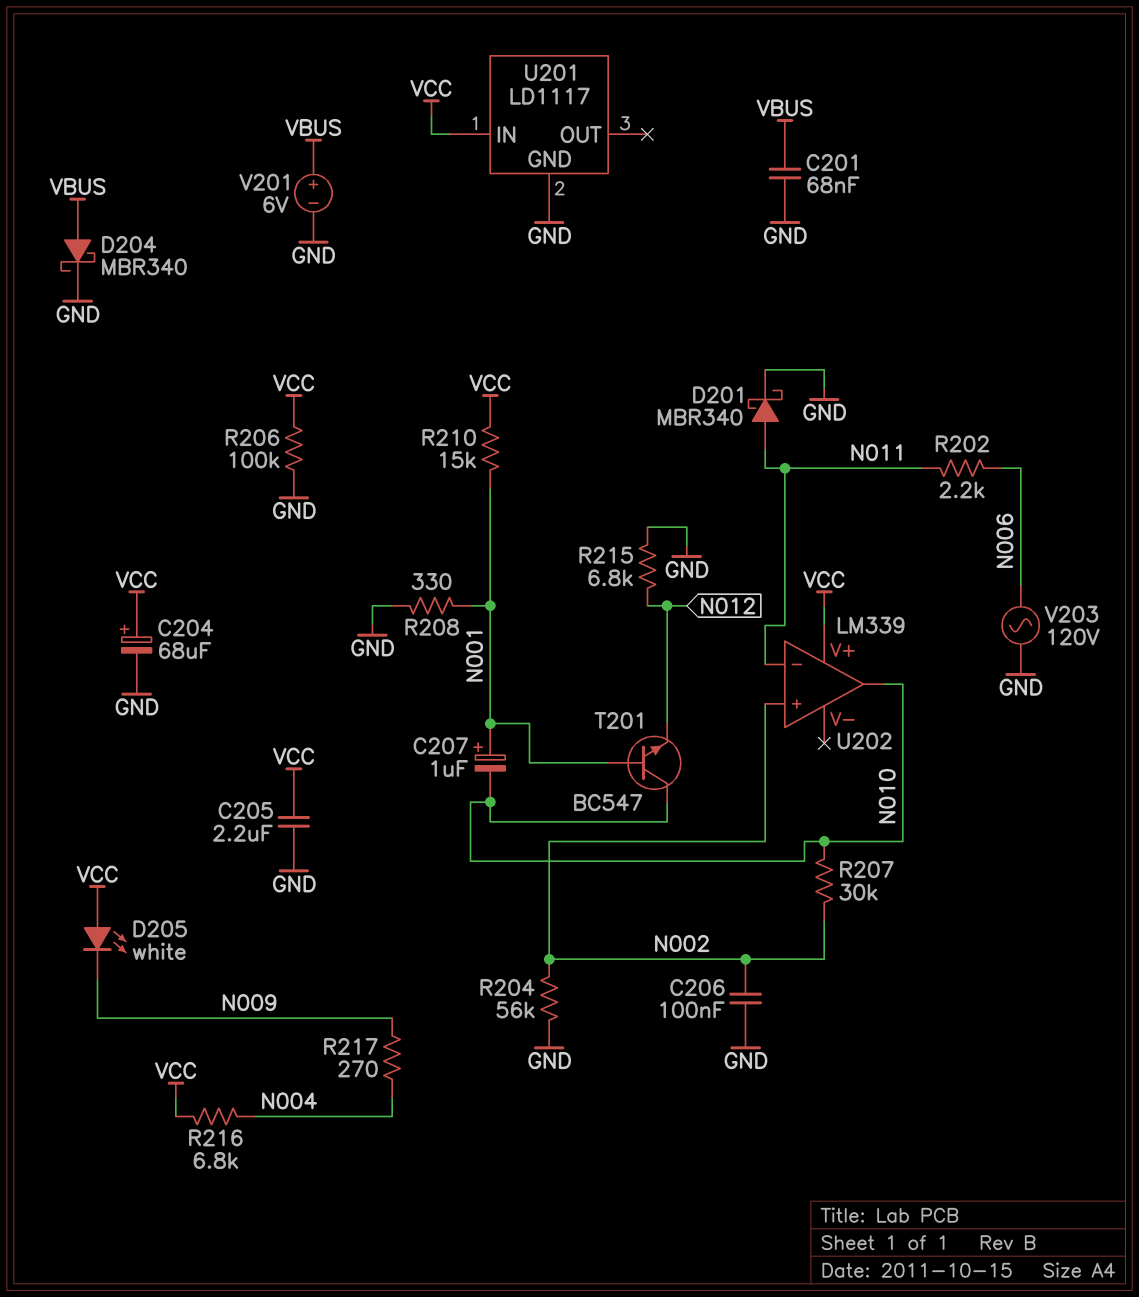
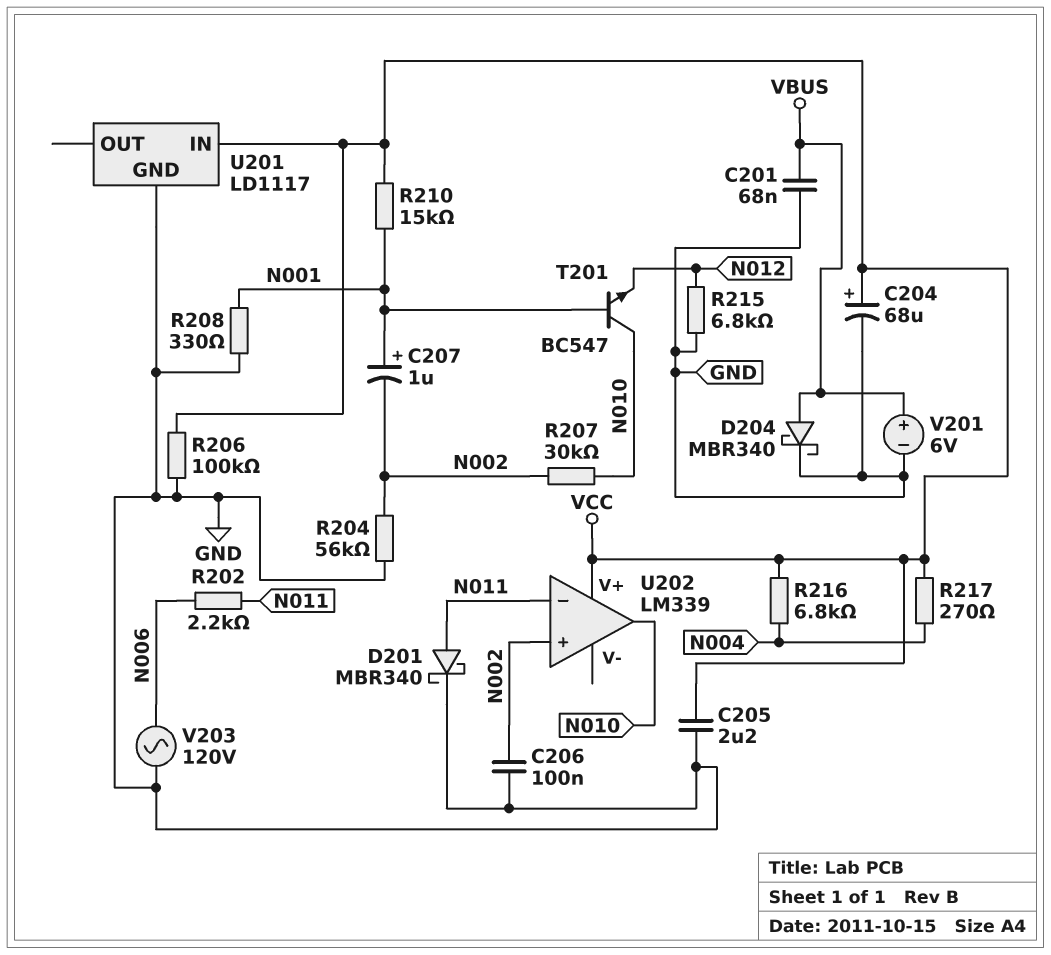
C207: 1uF (plus N001, minus N010) -> 1uF (plus N001, minus N002)
D205: LED white (A VCC, K N009) -> none
R217: 270 (N004, N009) -> 270 (N004, VCC)

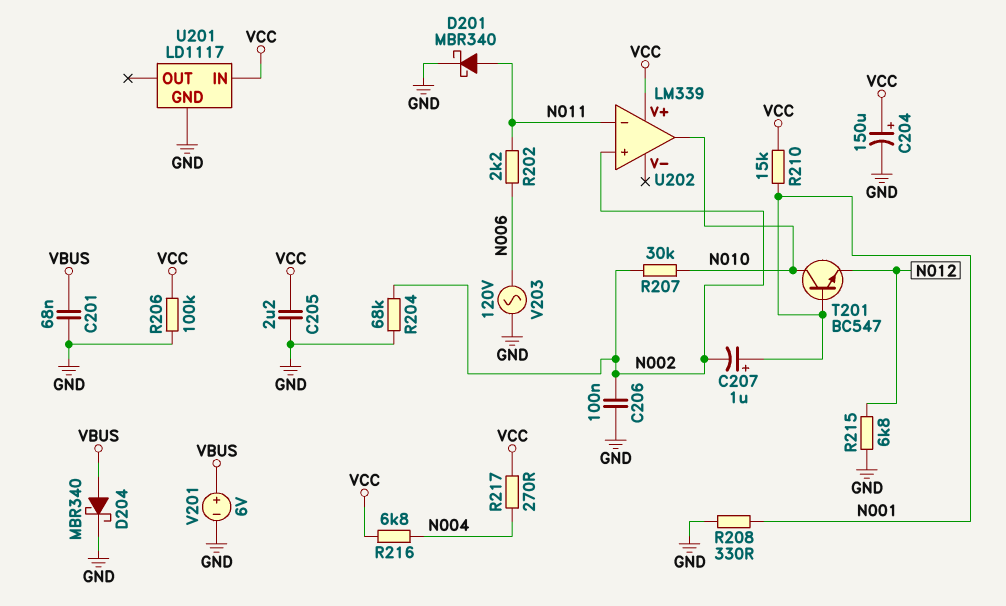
C204: 68uF (plus VCC, minus GND) -> 150uF (plus VCC, minus GND)
R204: 56k (GND, N002) -> 68k (GND, N002)

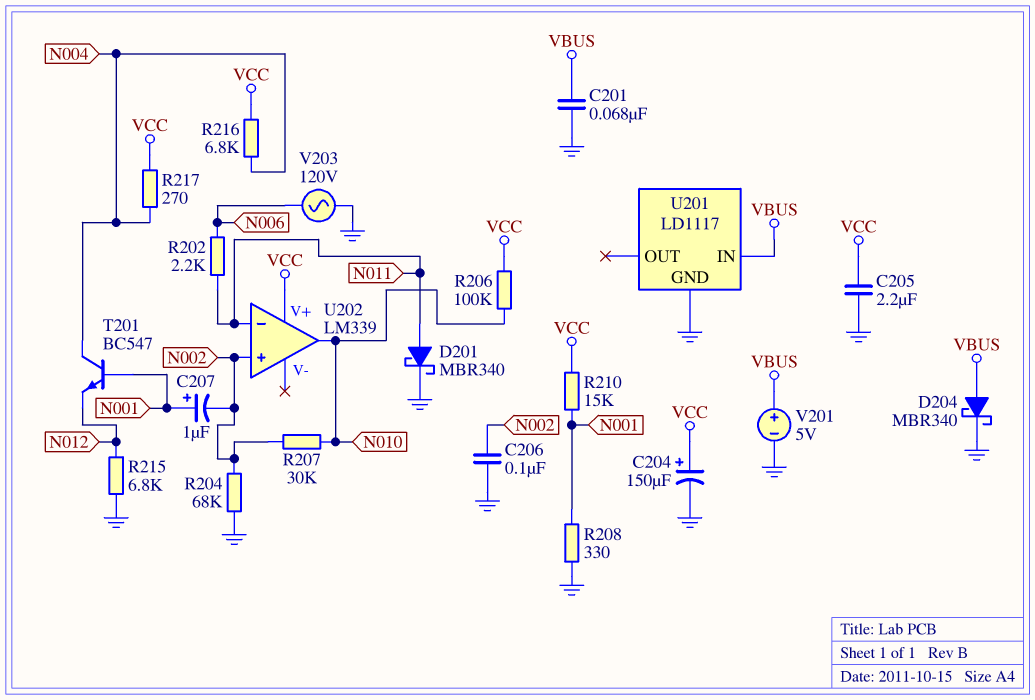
R206: 100k (GND, VCC) -> 100k (N010, VCC)
T201: NPN BC547 (B N001, C N010, E N012) -> NPN BC547 (B N001, C N004, E N012)
U201 pin IN: VCC -> VBUS
V201: 6V (plus VBUS, minus GND) -> 5V (plus VBUS, minus GND)

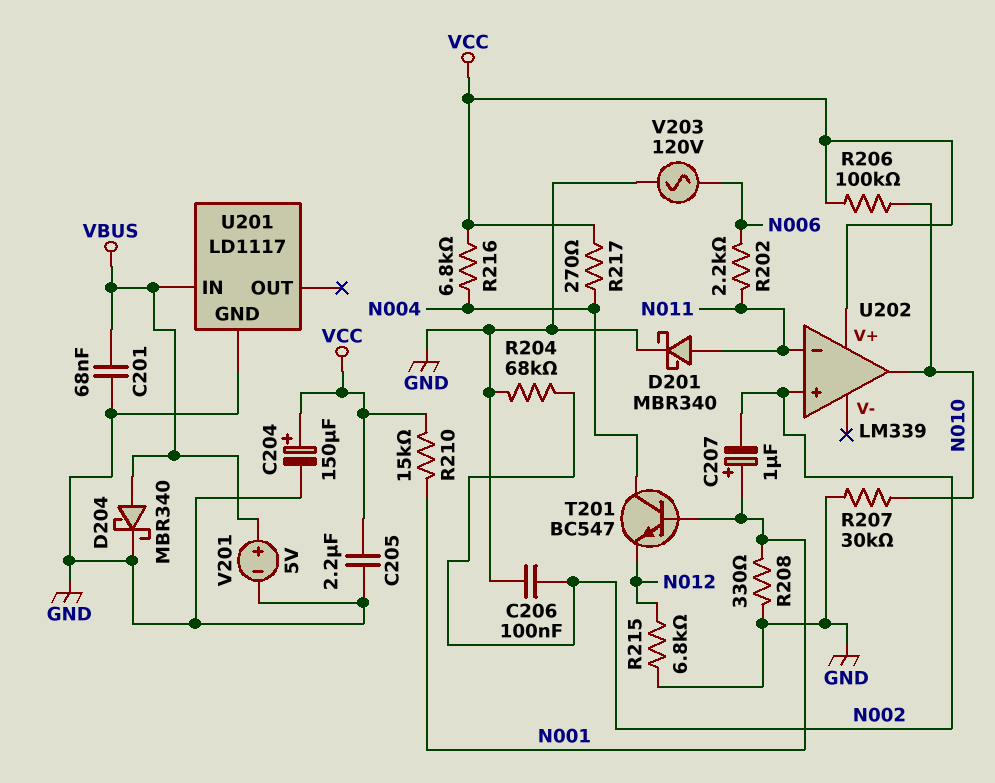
R207: 30k (N002, N010) -> 30k (GND, N010)

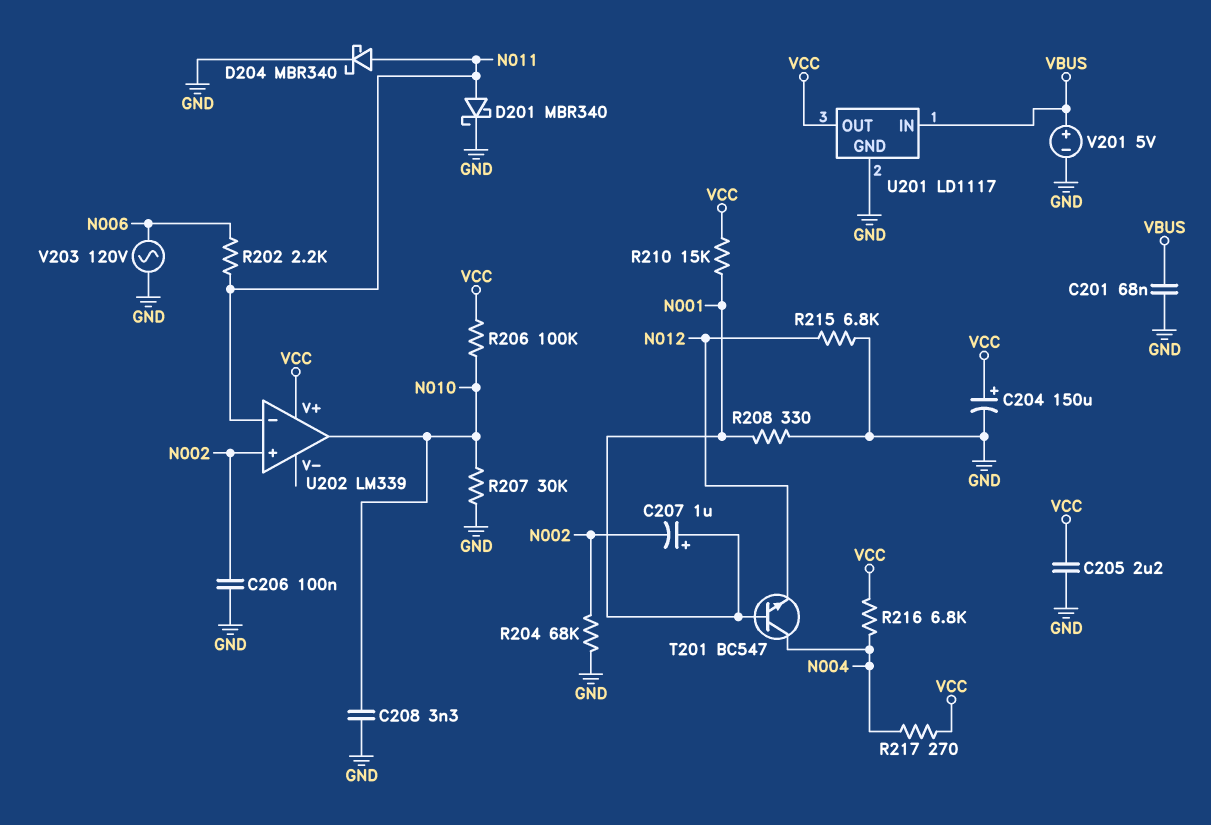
C208: none -> 3.3nF (GND, N010)
D204: schottky MBR340 (A VBUS, K GND) -> schottky MBR340 (A N011, K GND)
U201 pin OUT: none -> VCC

